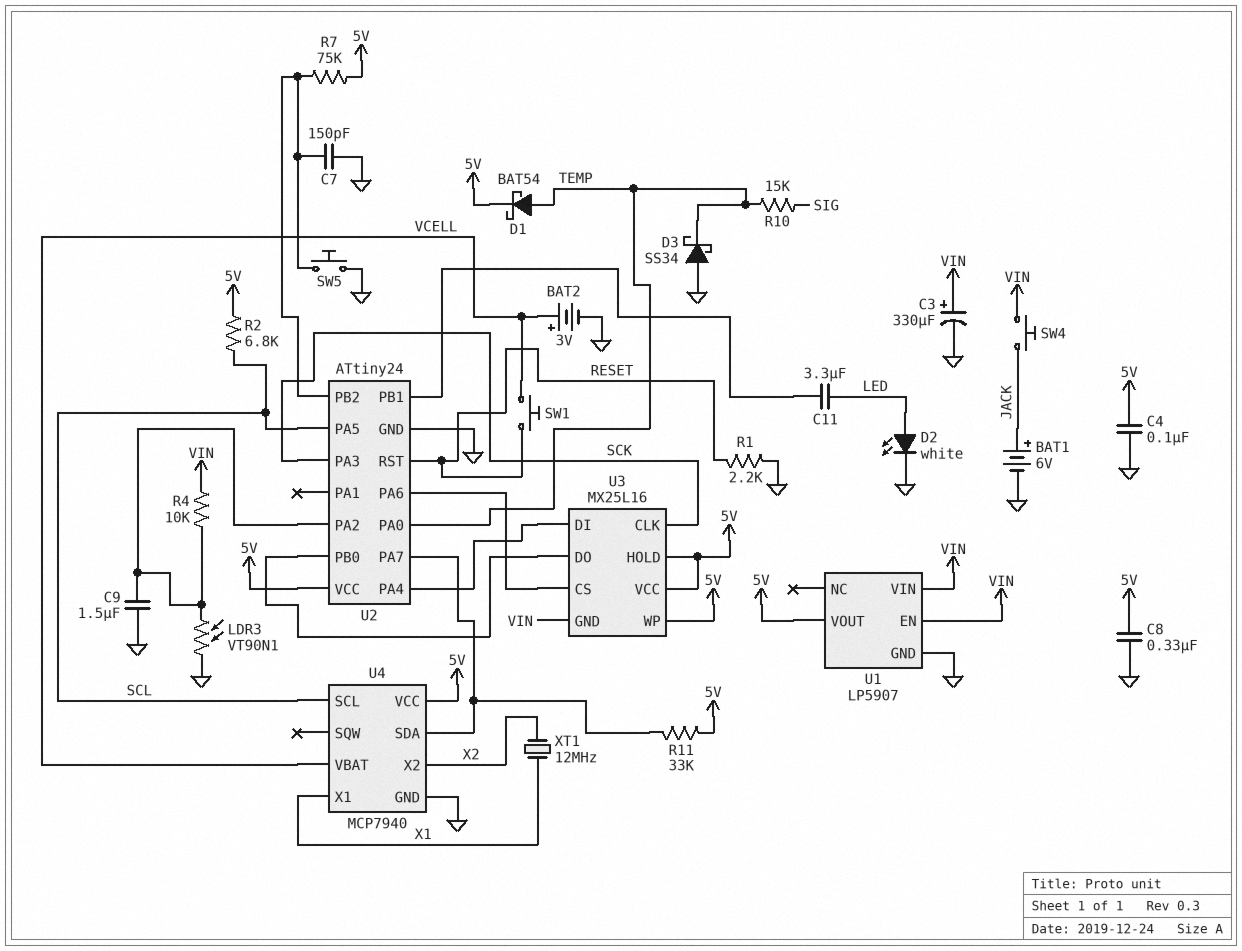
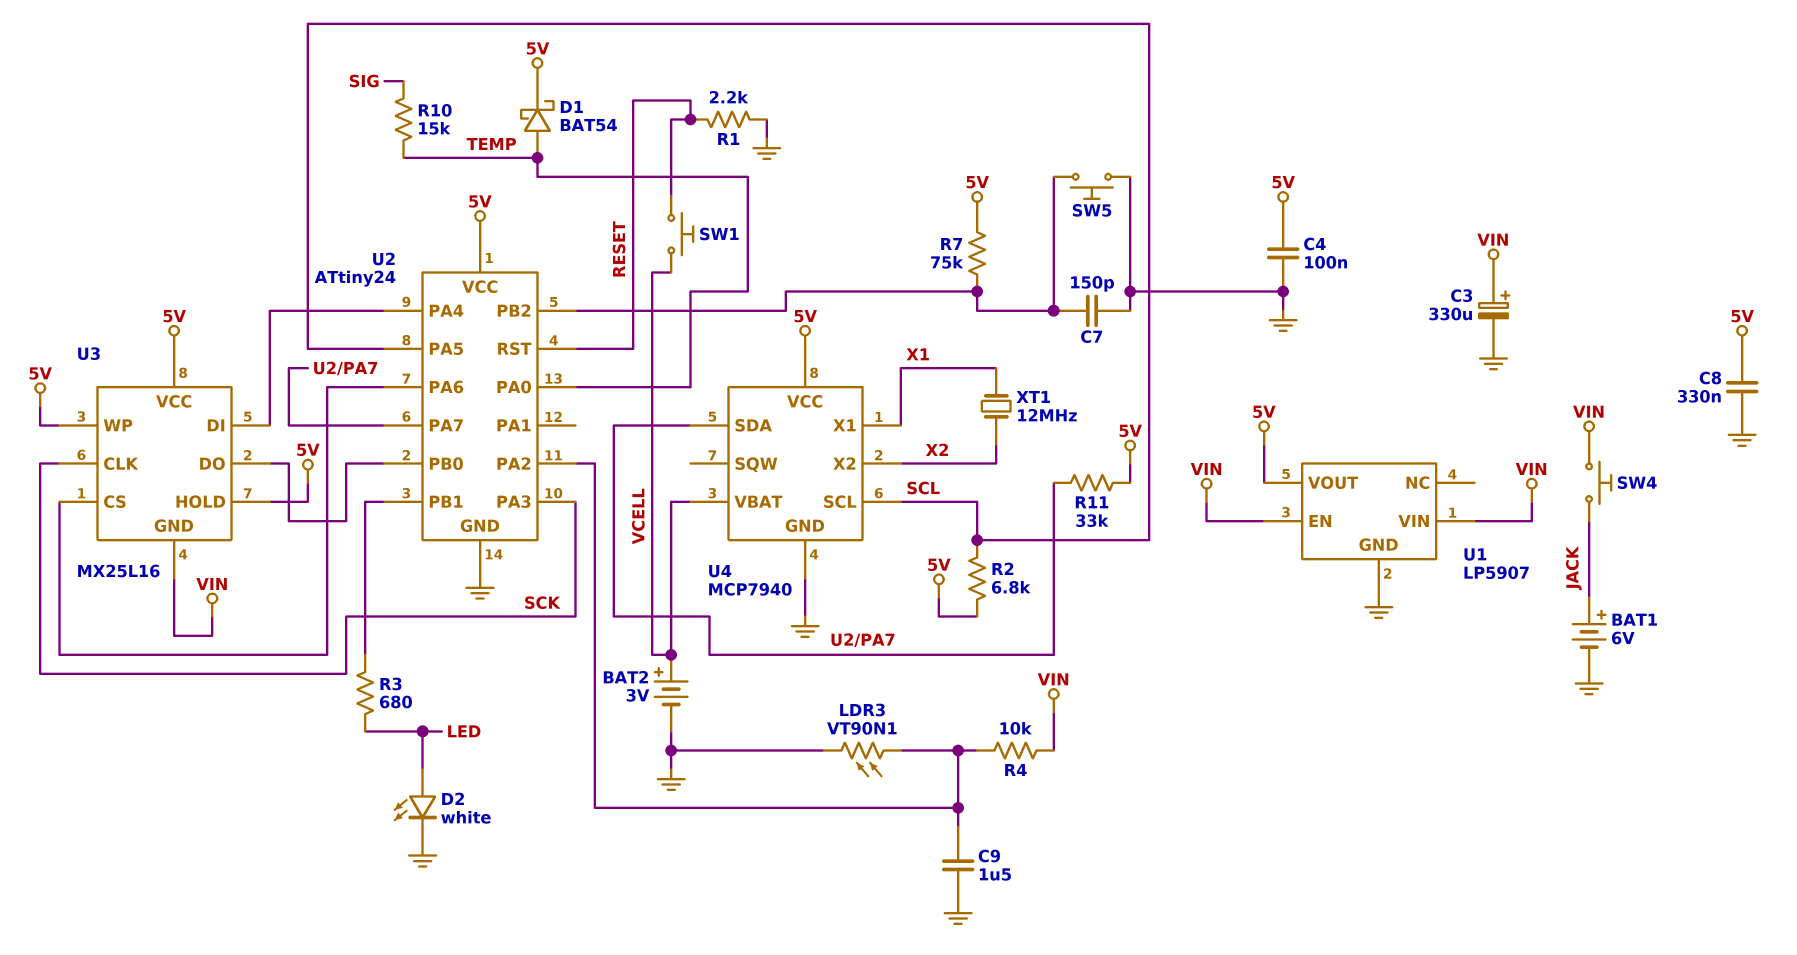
C11: 3.3uF (LED, U2/PB1) -> none
D3: schottky SS34 (A GND, K TEMP) -> none
R3: none -> 680 (LED, U2/PB1)

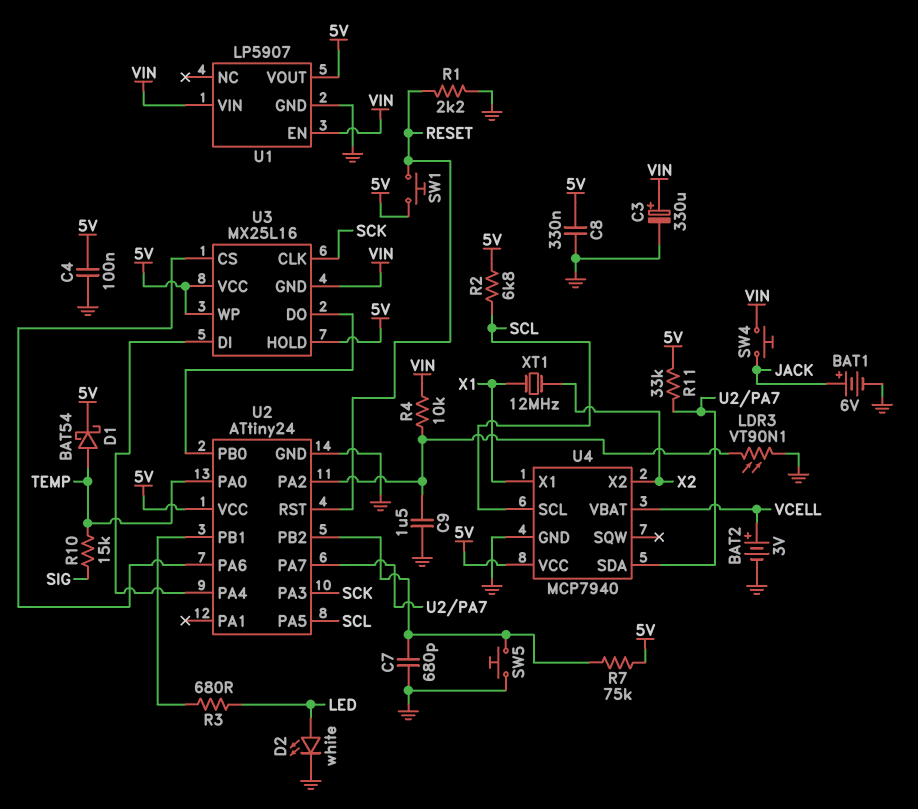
C7: 150pF (GND, U2/PB2) -> 680pF (GND, U2/PB2)
SW1: button (RESET, VCELL) -> button (5V, RESET)

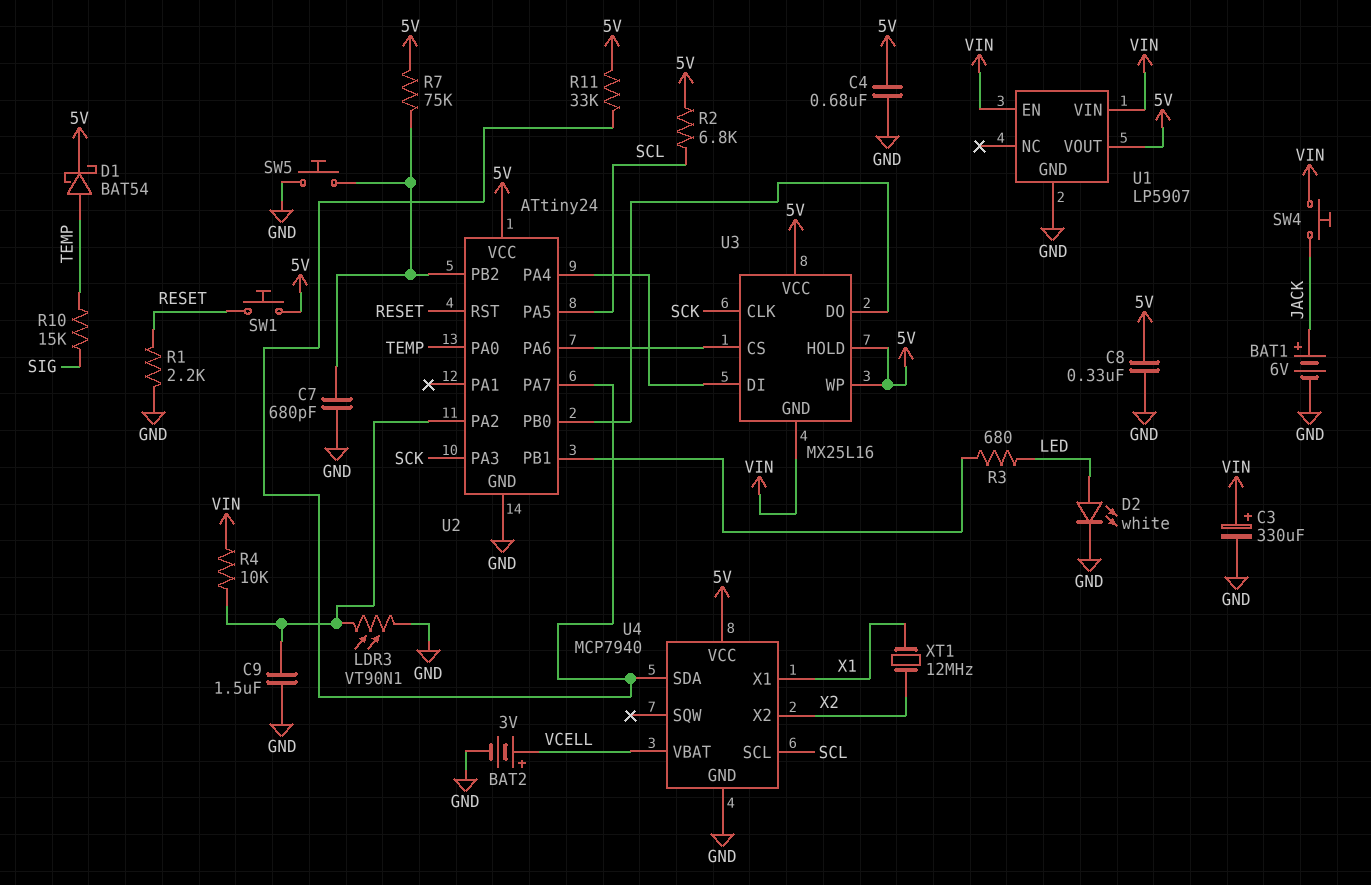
C4: 100nF (5V, GND) -> 680nF (5V, GND)

